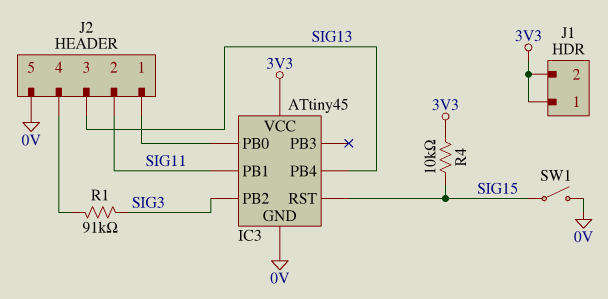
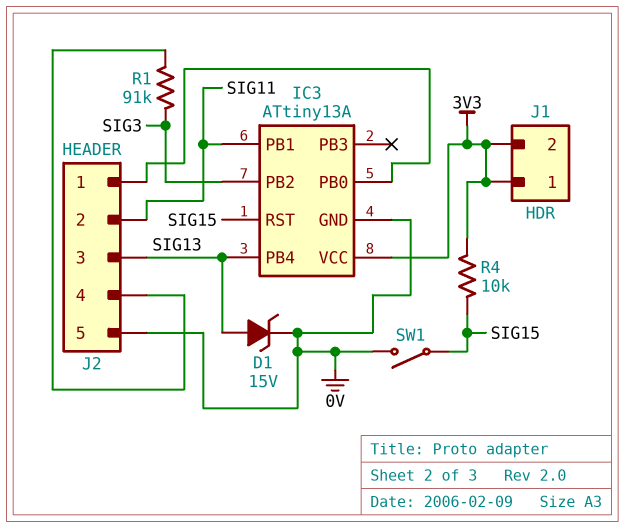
D1: none -> zener 15V (A SIG13, K 0V)
IC3: ATtiny45 -> ATtiny13A

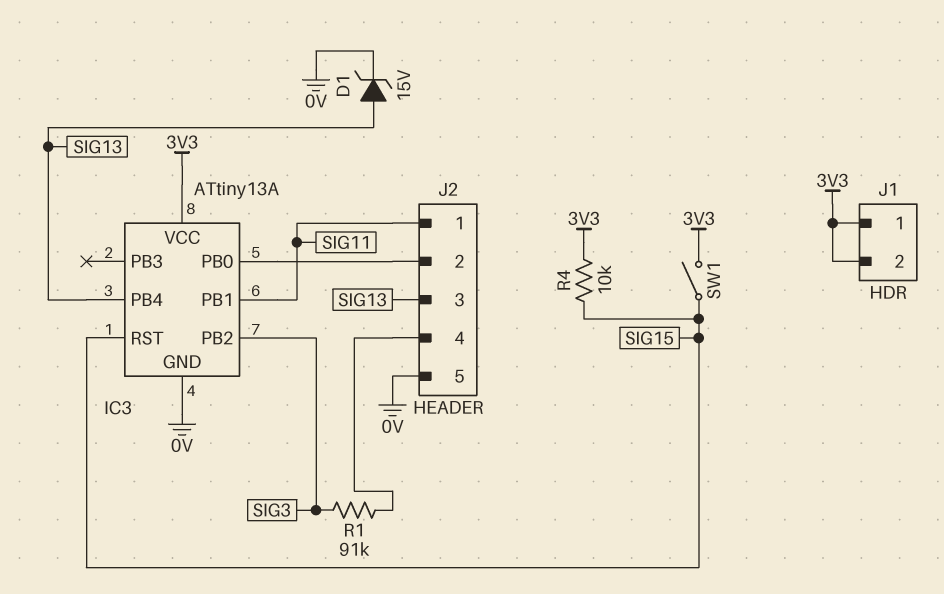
J2 pin 1: IC3/PB0 -> SIG11
J2 pin 2: SIG11 -> IC3/PB0
SW1: switch (0V, SIG15) -> switch (3V3, SIG15)

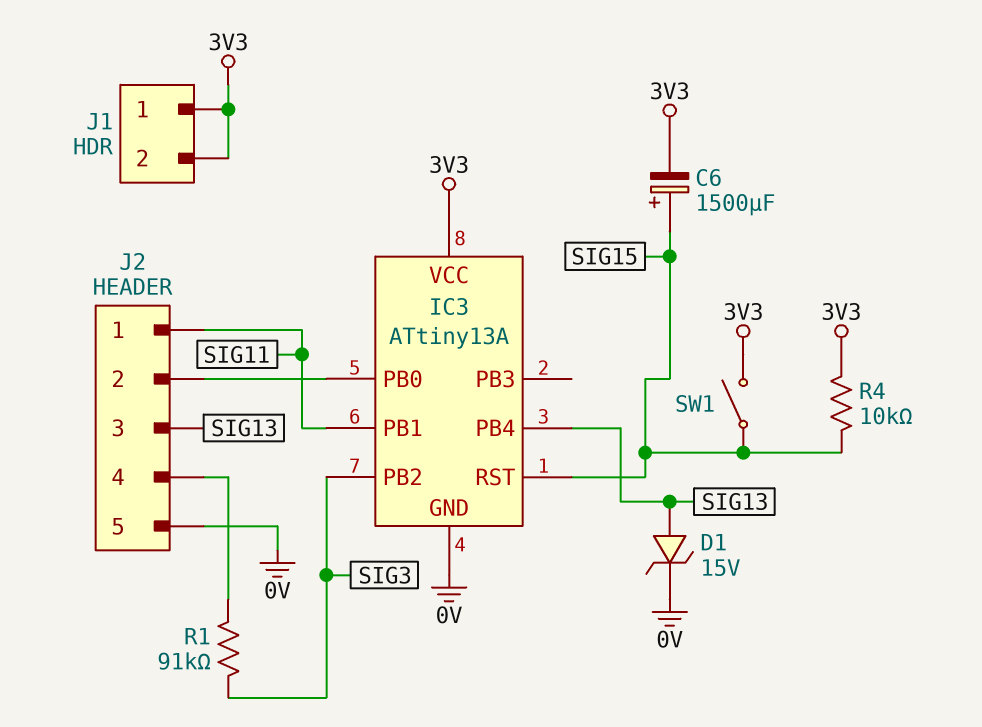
C6: none -> 1500uF (plus SIG15, minus 3V3)

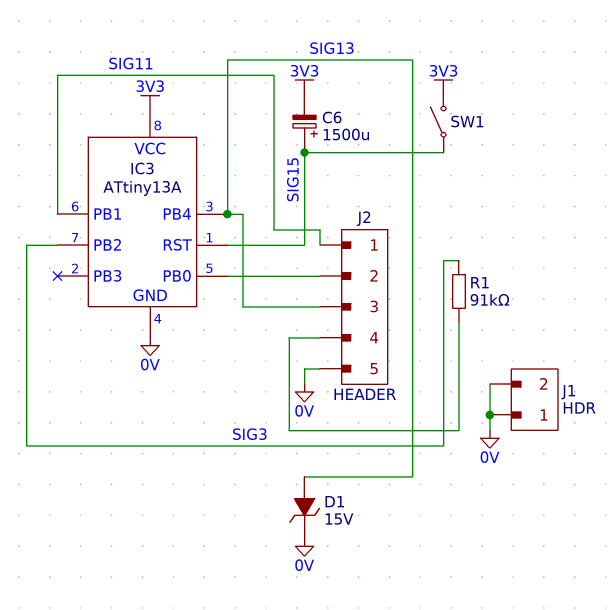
J1 pin 1: 3V3 -> 0V
J1 pin 2: 3V3 -> 0V
R4: 10k (3V3, SIG15) -> none

